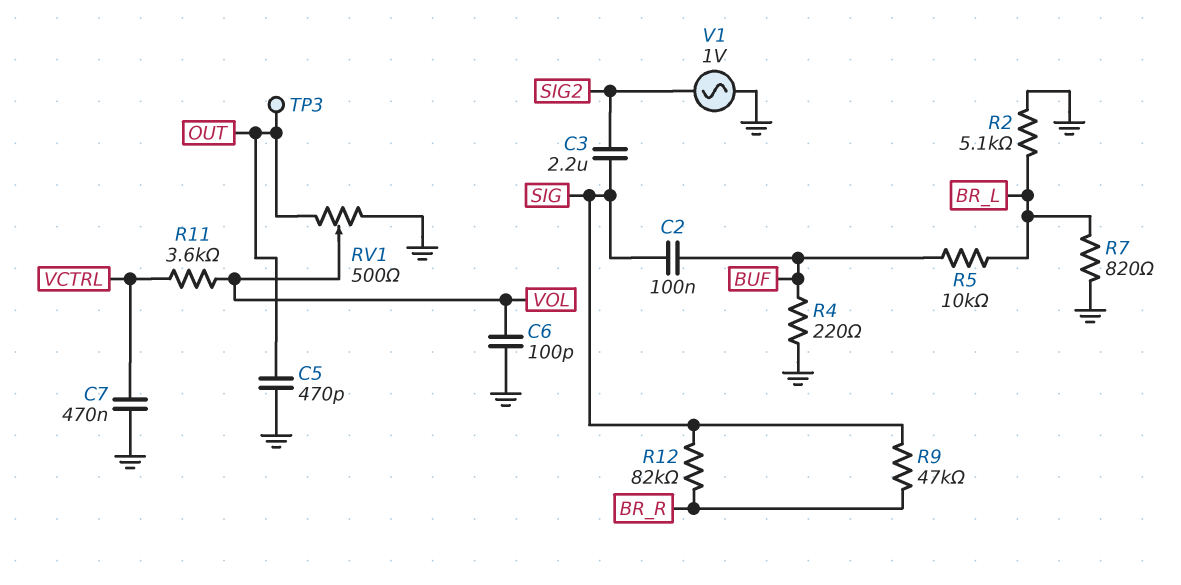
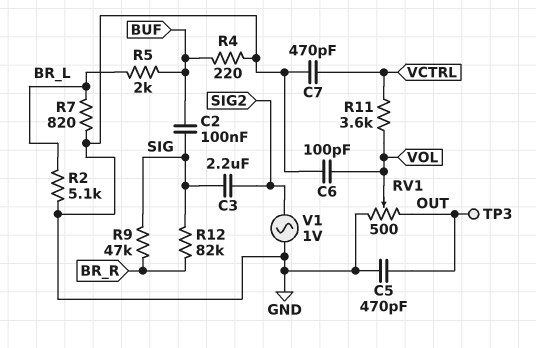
C7: 470nF (GND, VCTRL) -> 470pF (GND, VCTRL)
R5: 10k (BR_L, BUF) -> 2k (BR_L, BUF)

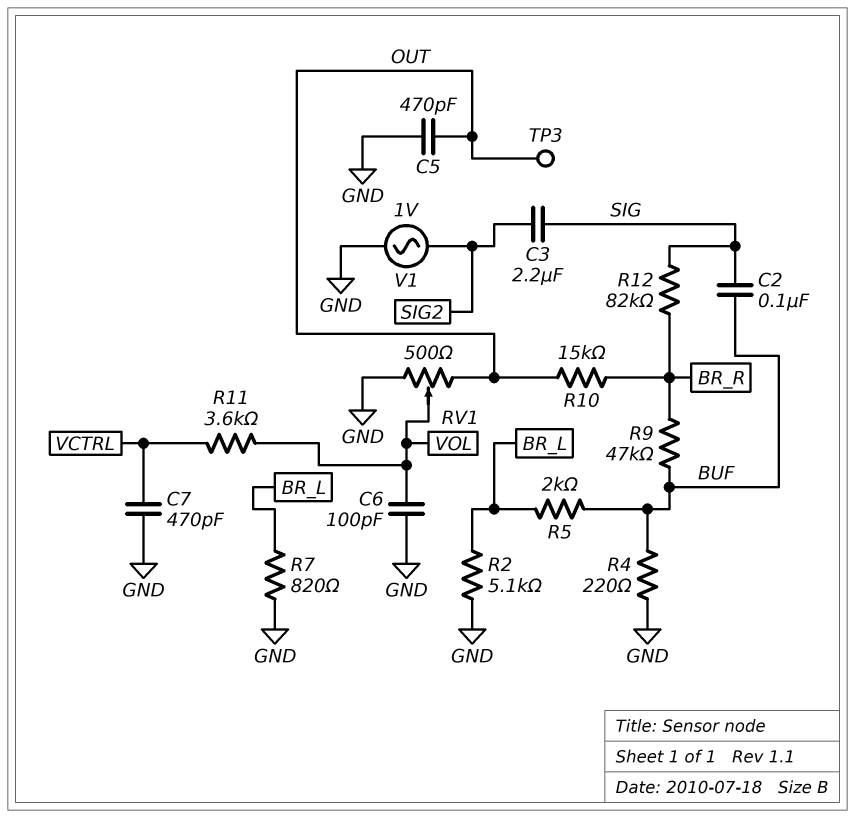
R9: 47k (BR_R, SIG) -> 47k (BR_R, BUF)
R10: none -> 15k (BR_R, OUT)

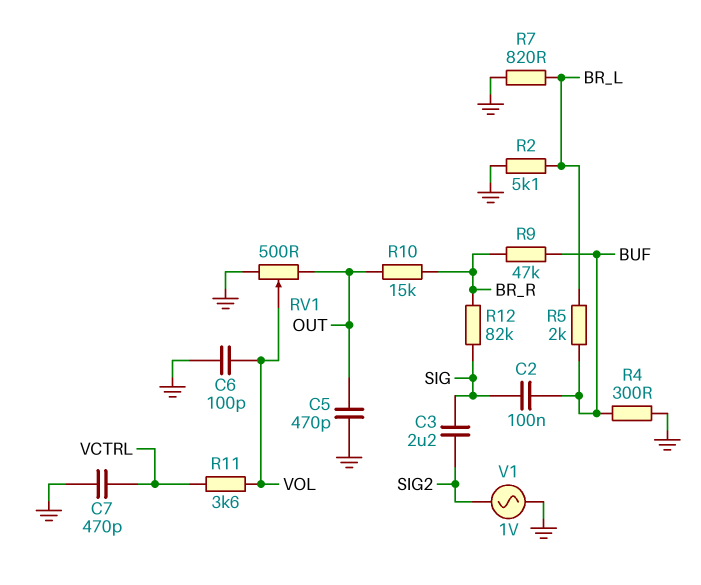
R4: 220 (BUF, GND) -> 300 (BUF, GND)
TP3: test point (OUT) -> none

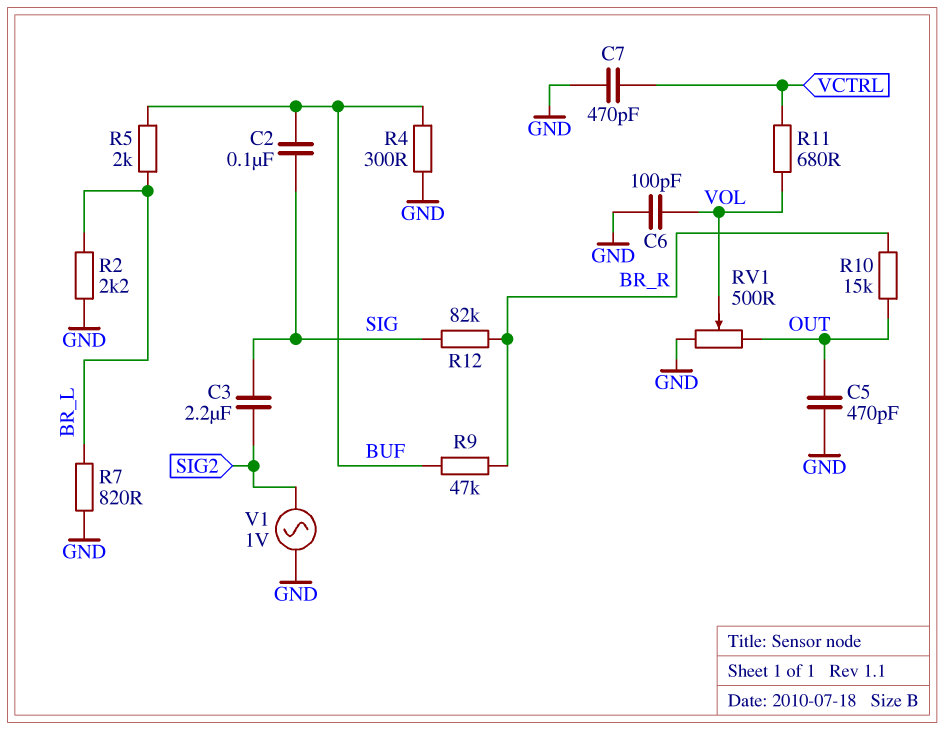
R2: 5.1k (BR_L, GND) -> 2.2k (BR_L, GND)
R11: 3.6k (VCTRL, VOL) -> 680 (VCTRL, VOL)

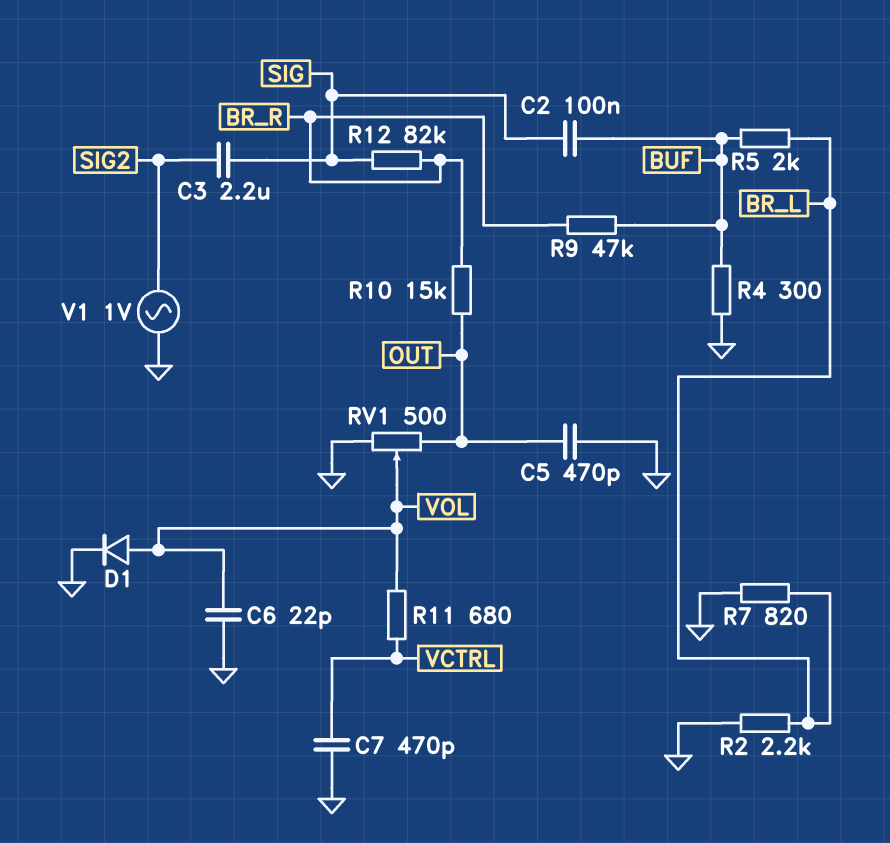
C6: 100pF (GND, VOL) -> 22pF (GND, VOL)
D1: none -> diode (A VOL, K GND)

